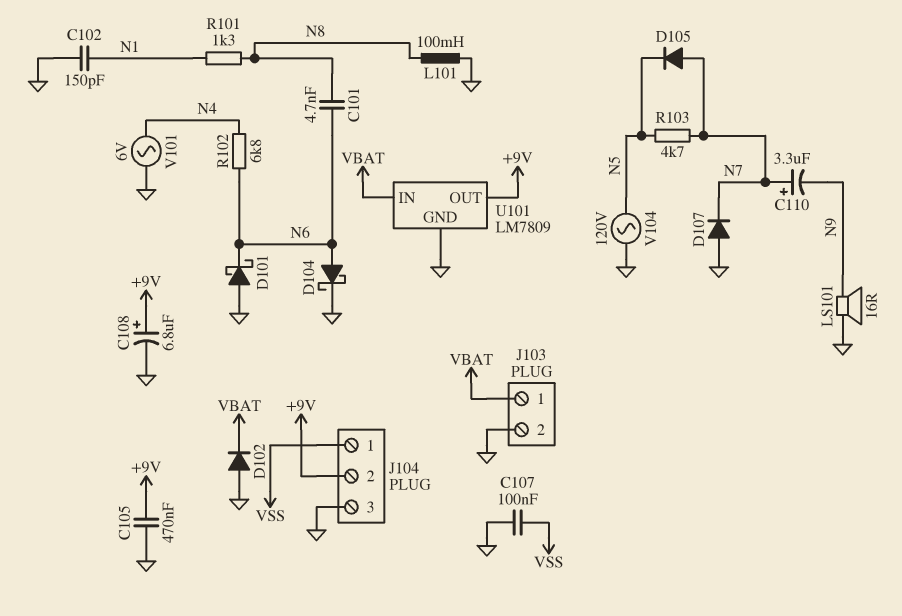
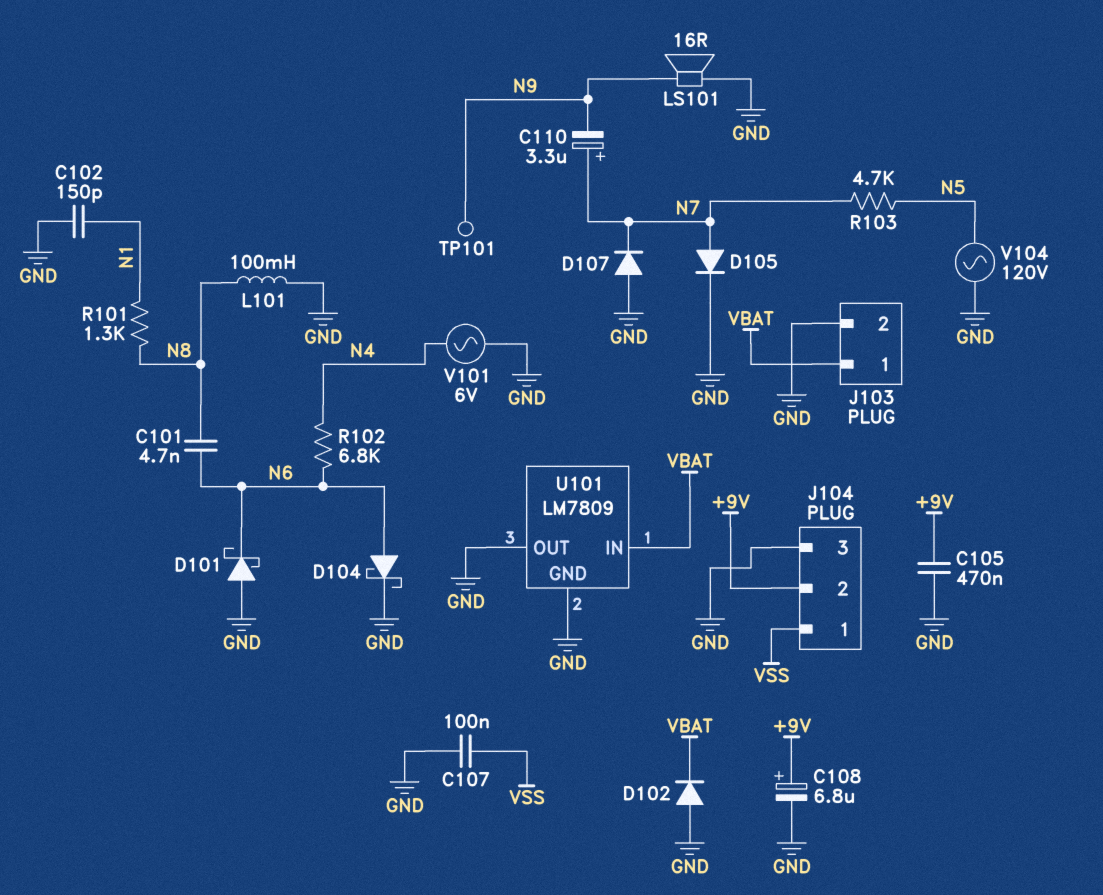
D105: diode (A N7, K N5) -> diode (A N7, K GND)
TP101: none -> test point (N9)
U101 pin OUT: +9V -> GND

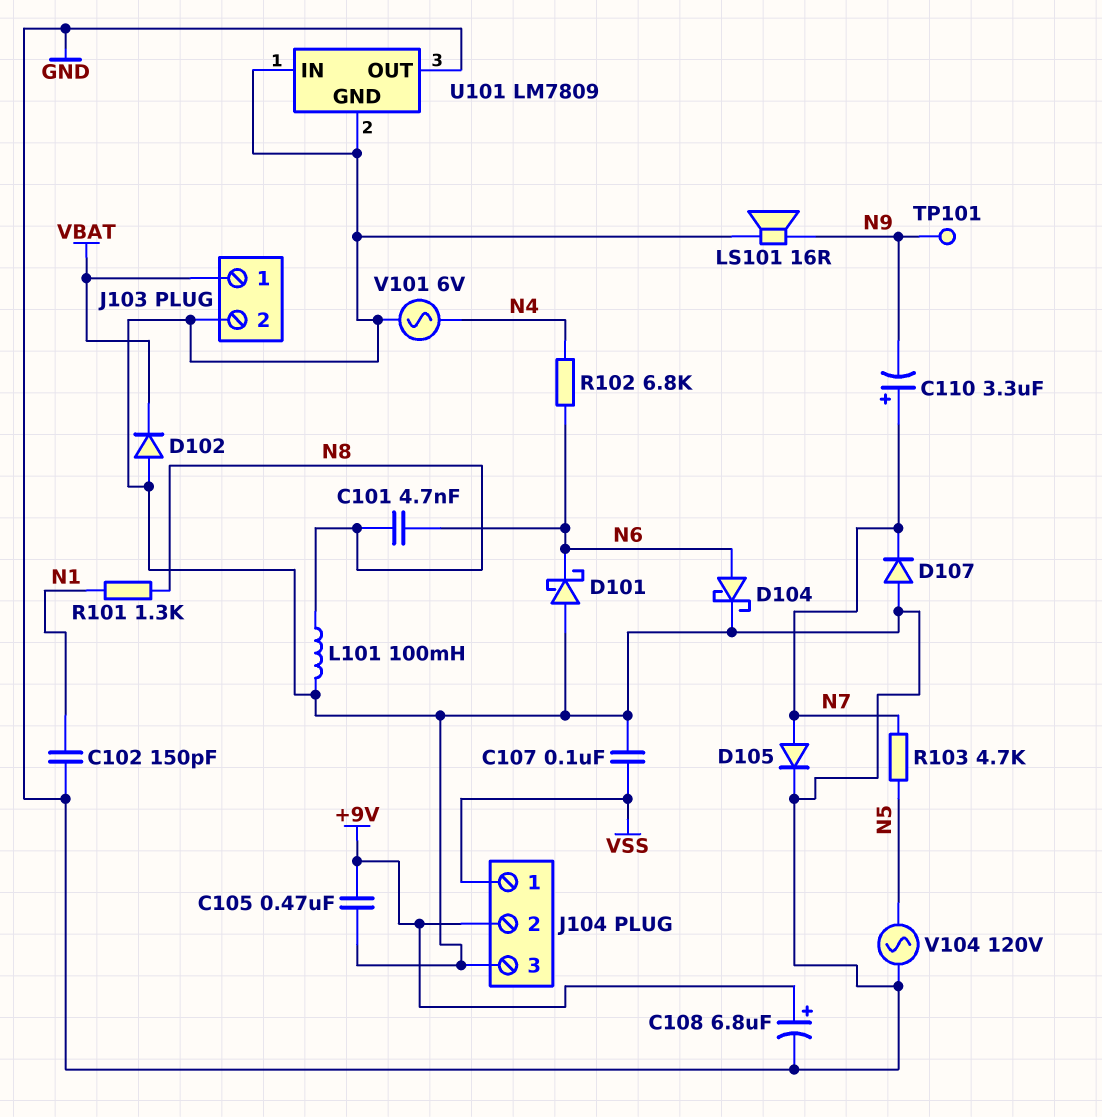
U101 pin IN: VBAT -> GND

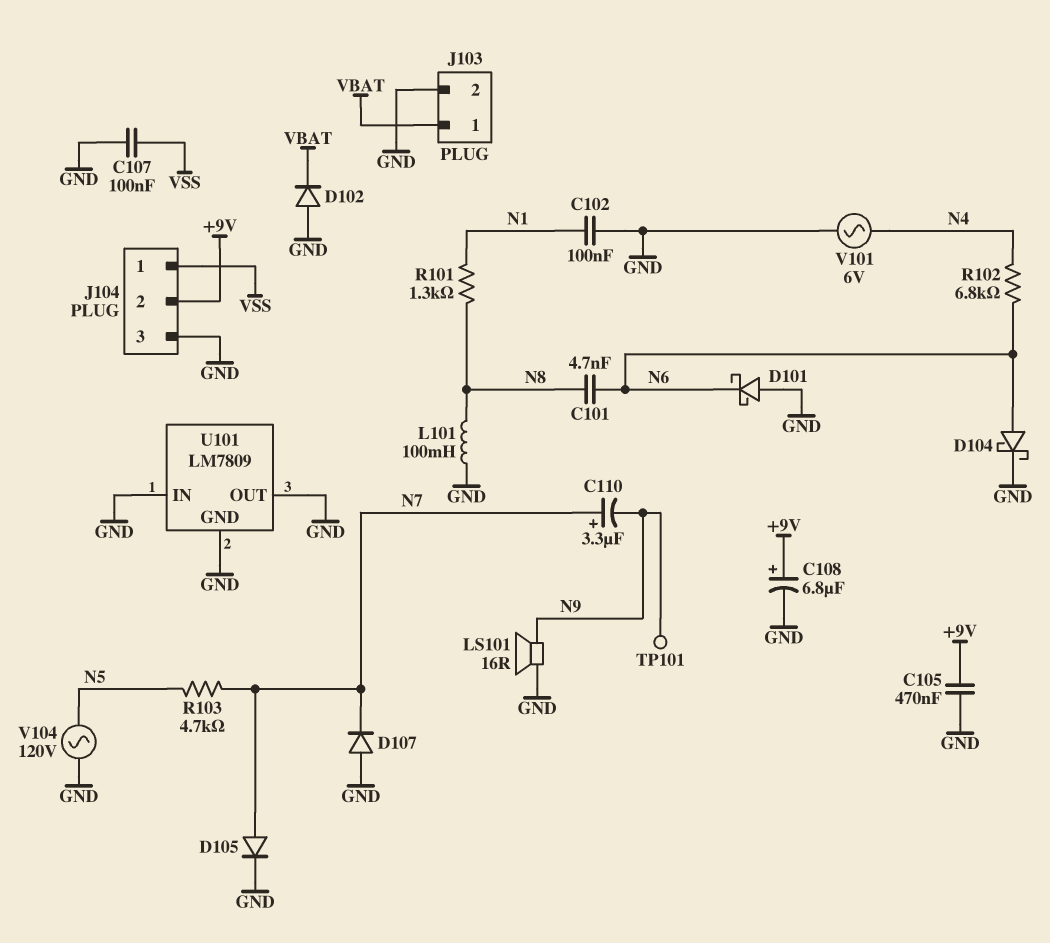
C102: 150pF (GND, N1) -> 100nF (GND, N1)

